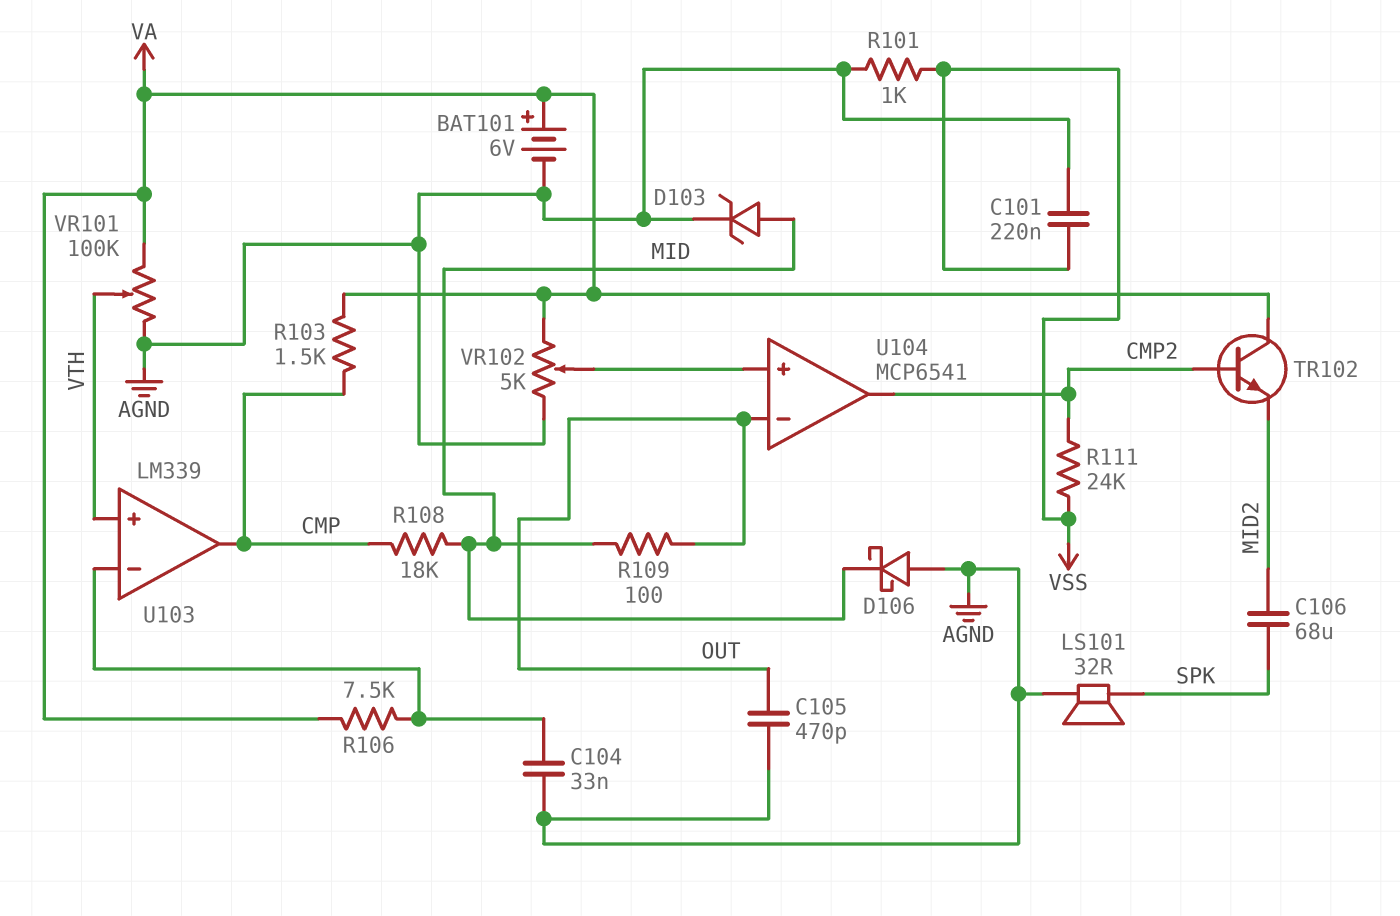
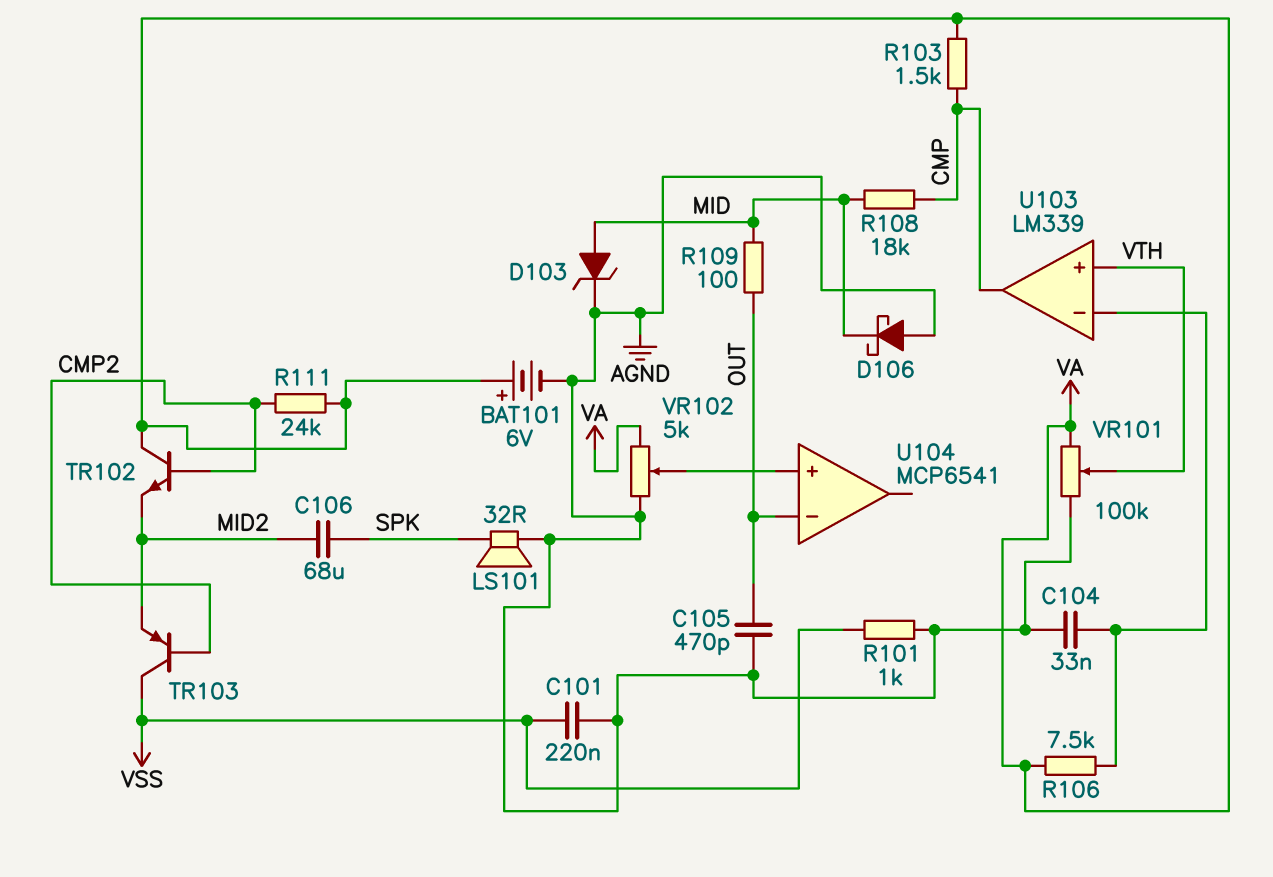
R111: 24k (CMP2, VSS) -> 24k (CMP2, VA)
TR103: none -> PNP (B CMP2, C VSS, E MID2)
U104 pin out: CMP2 -> none

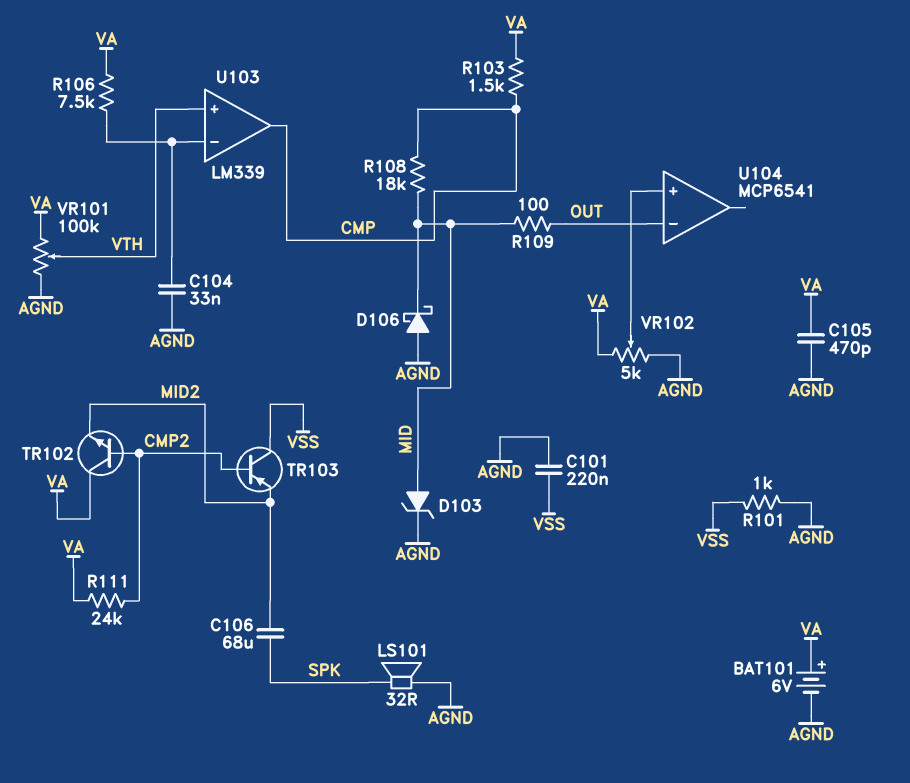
C105: 470pF (AGND, OUT) -> 470pF (AGND, VA)

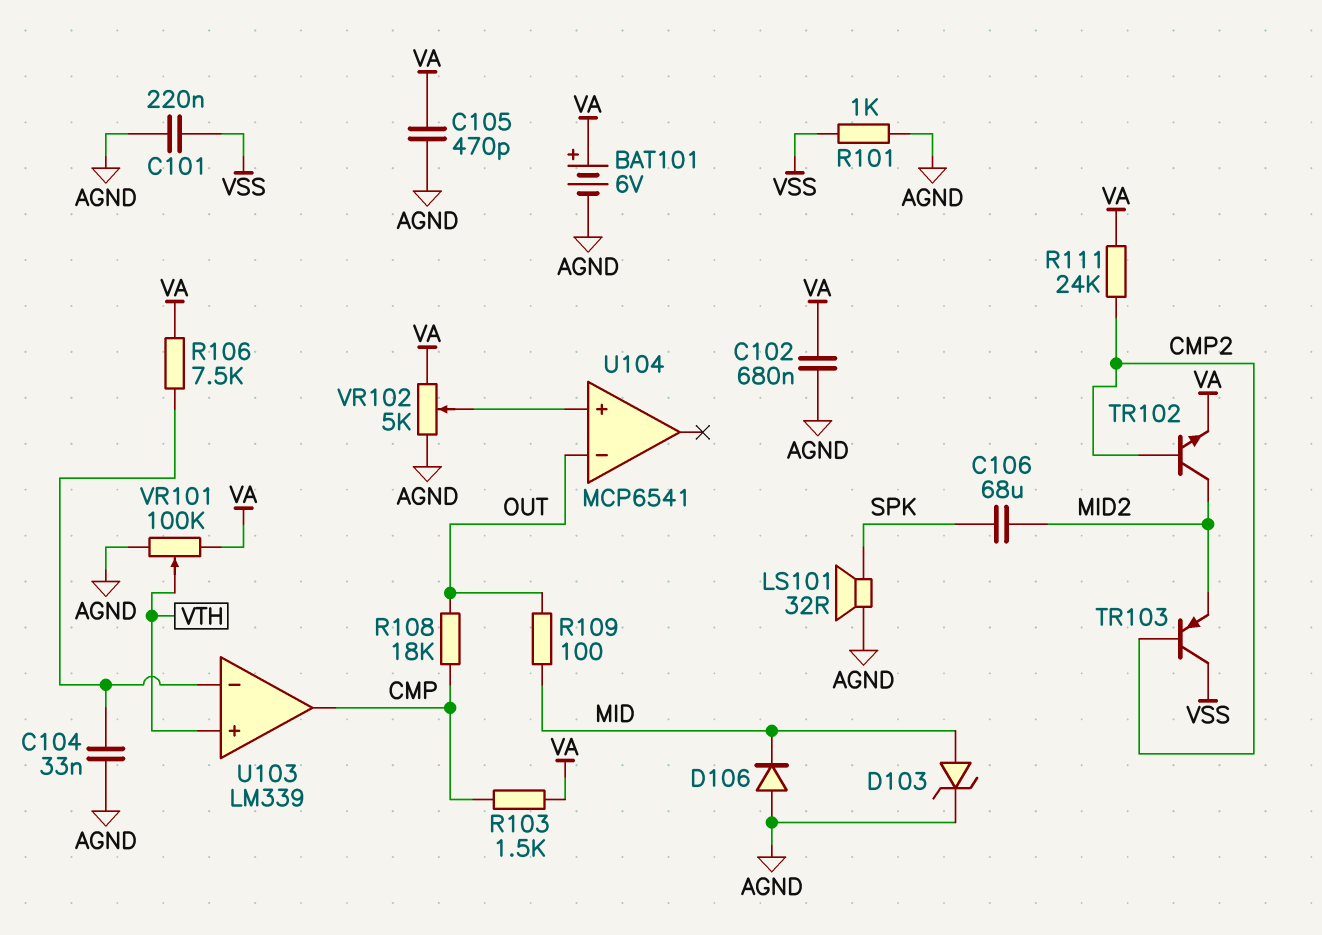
C102: none -> 680nF (AGND, VA)
D106: schottky (A AGND, K MID) -> diode (A AGND, K MID)
R108: 18k (CMP, MID) -> 18k (CMP, OUT)
TR102: NPN (B CMP2, C VA, E MID2) -> NPN (B CMP2, C MID2, E VA)

